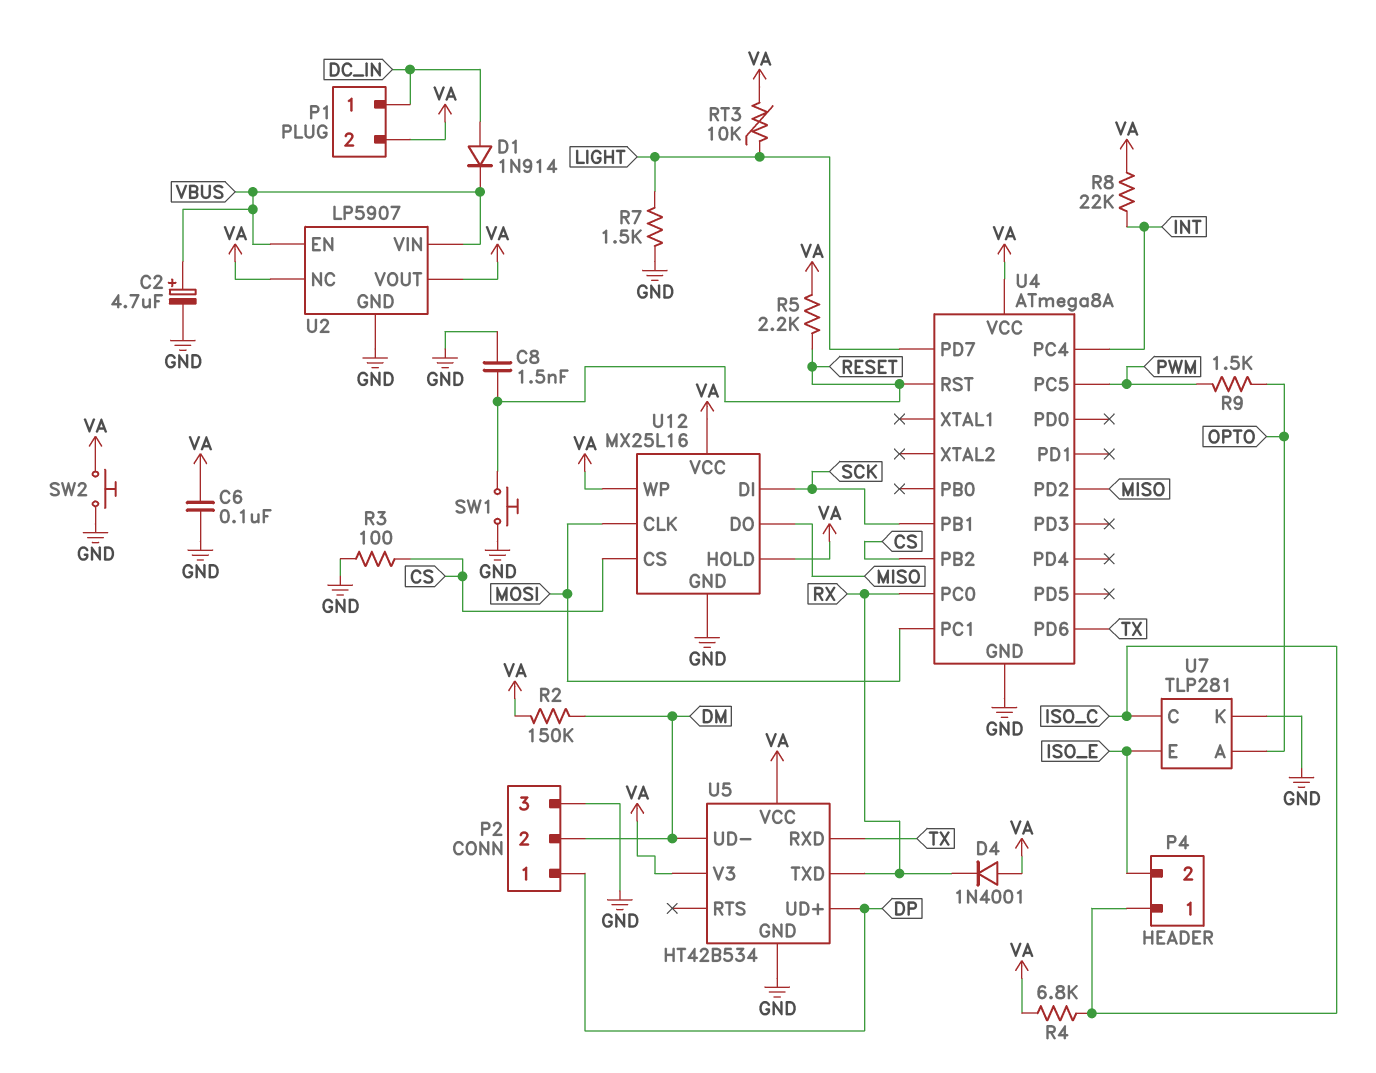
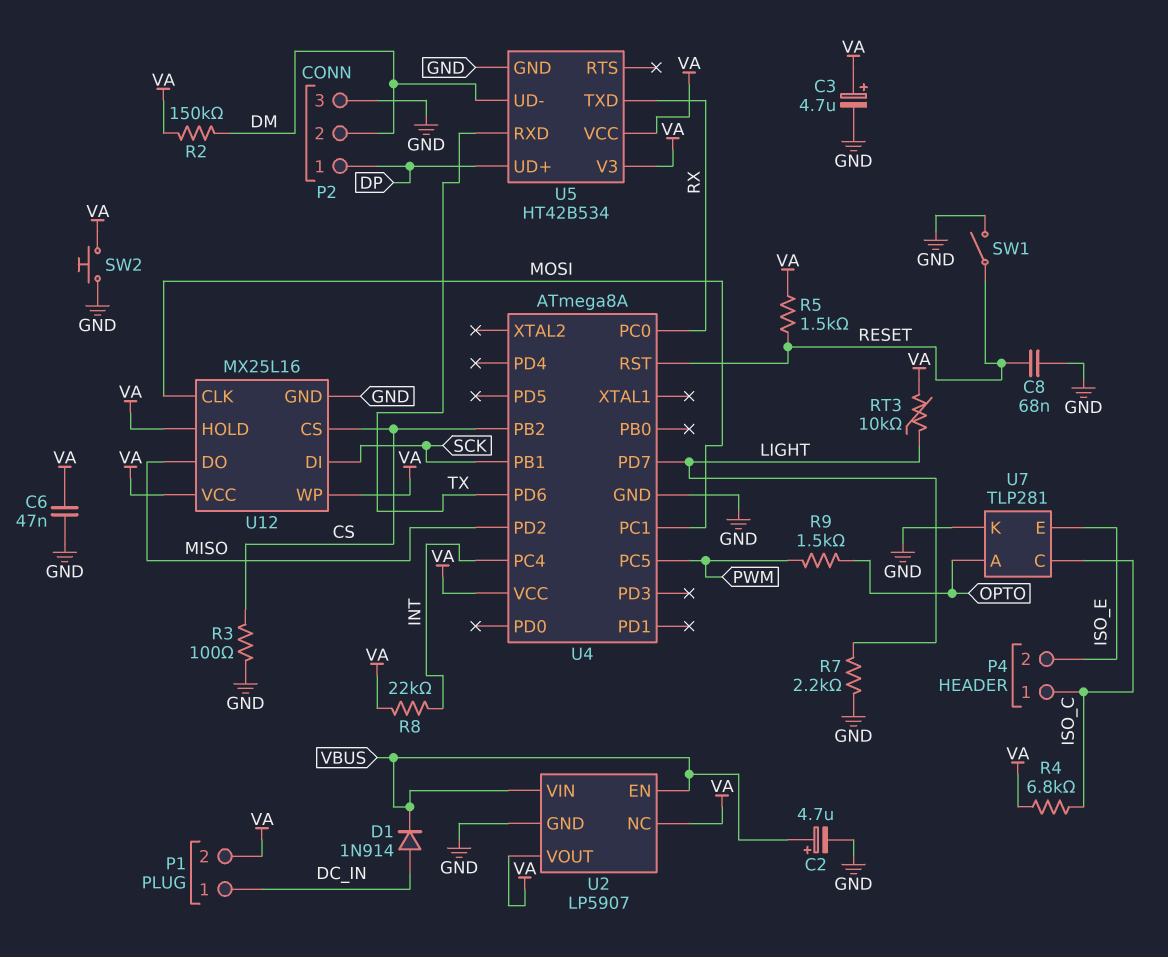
C3: none -> 4.7uF (plus VA, minus GND)
C6: 100nF (GND, VA) -> 47nF (GND, VA)
C8: 1.5nF (GND, RESET) -> 68nF (GND, RESET)
D4: diode 1N4001 (A VA, K RX) -> none
R5: 2.2k (RESET, VA) -> 1.5k (RESET, VA)
R7: 1.5k (GND, LIGHT) -> 2.2k (GND, LIGHT)
SW1: button (GND, RESET) -> switch (GND, RESET)

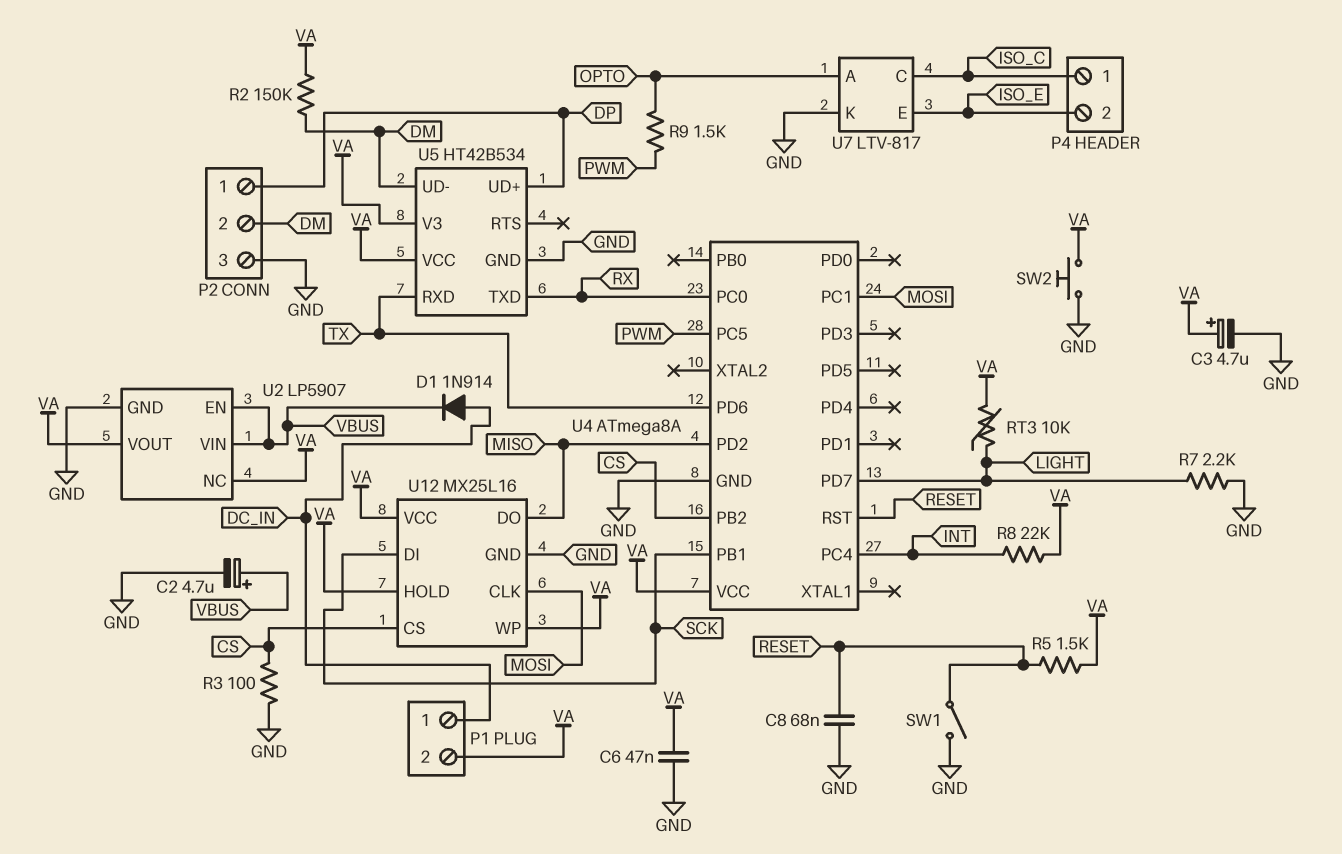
R4: 6.8k (ISO_C, VA) -> none
U7: TLP281 -> LTV-817

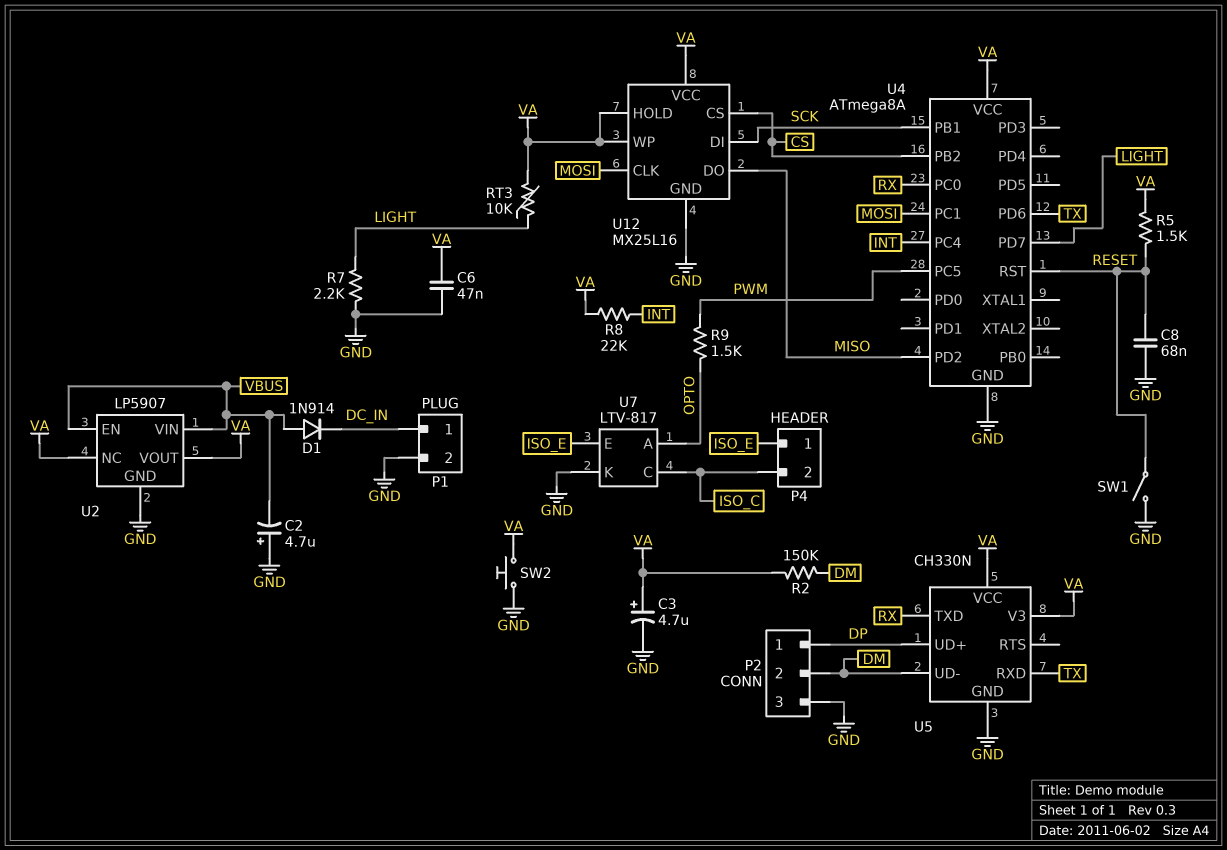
C2: 4.7uF (plus VBUS, minus GND) -> 4.7uF (plus GND, minus VBUS)
D1: diode 1N914 (A DC_IN, K VBUS) -> diode 1N914 (A VBUS, K DC_IN)
P1 pin 2: VA -> GND
P4 pin 1: ISO_C -> ISO_E
P4 pin 2: ISO_E -> ISO_C
R3: 100 (CS, GND) -> none
U5: HT42B534 -> CH330N

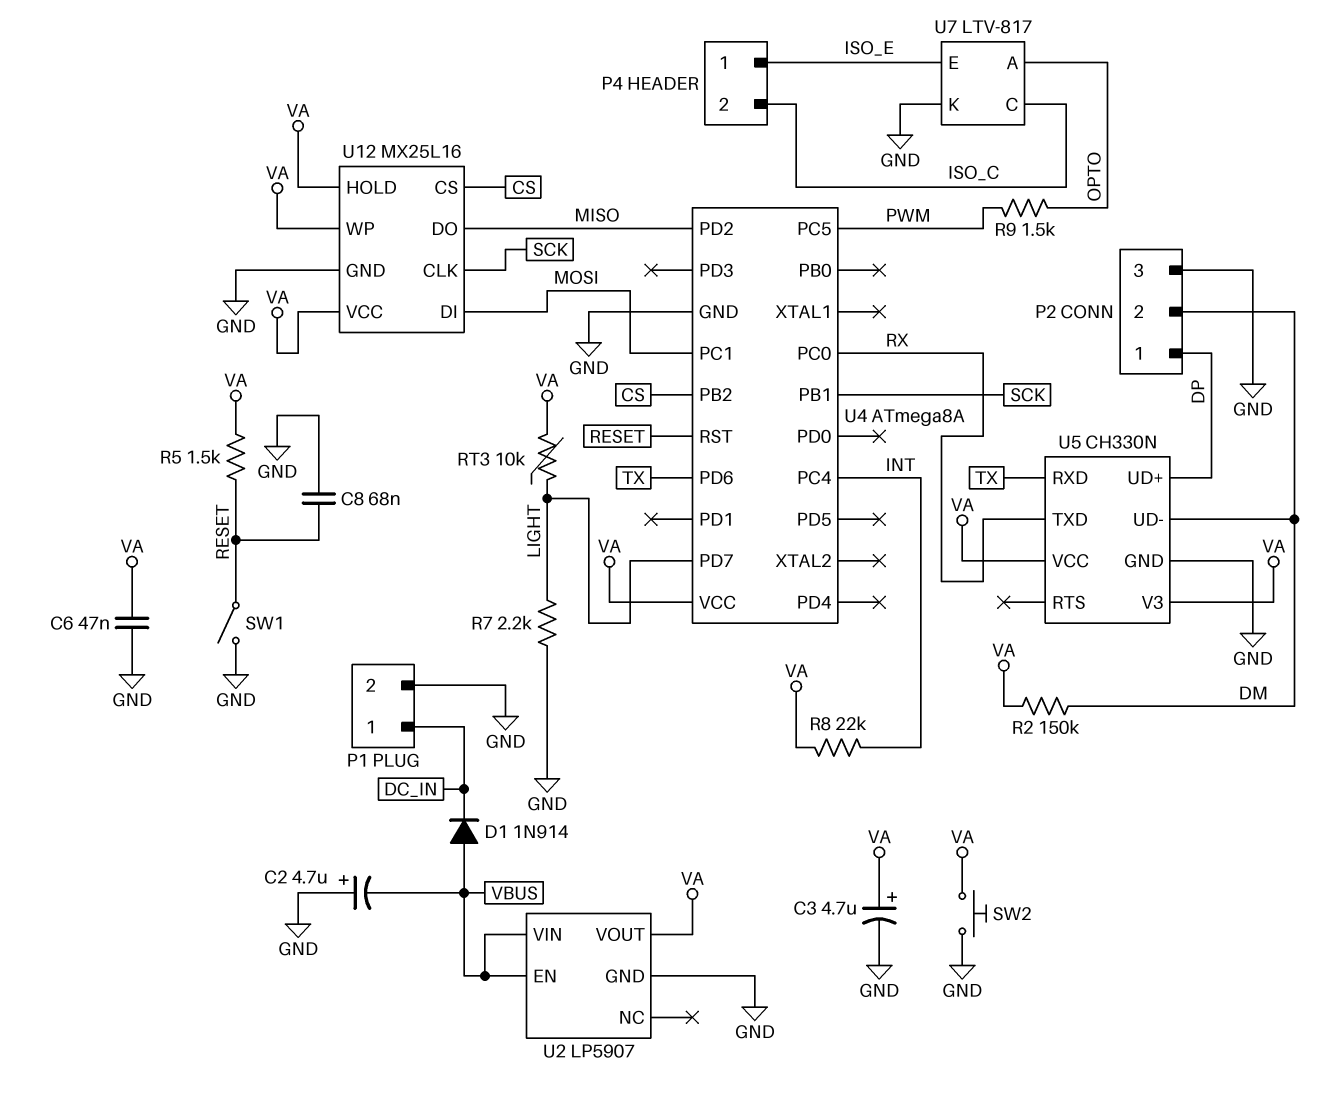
U2 pin NC: VA -> none
U12 pin CLK: MOSI -> SCK
U12 pin DI: SCK -> MOSI

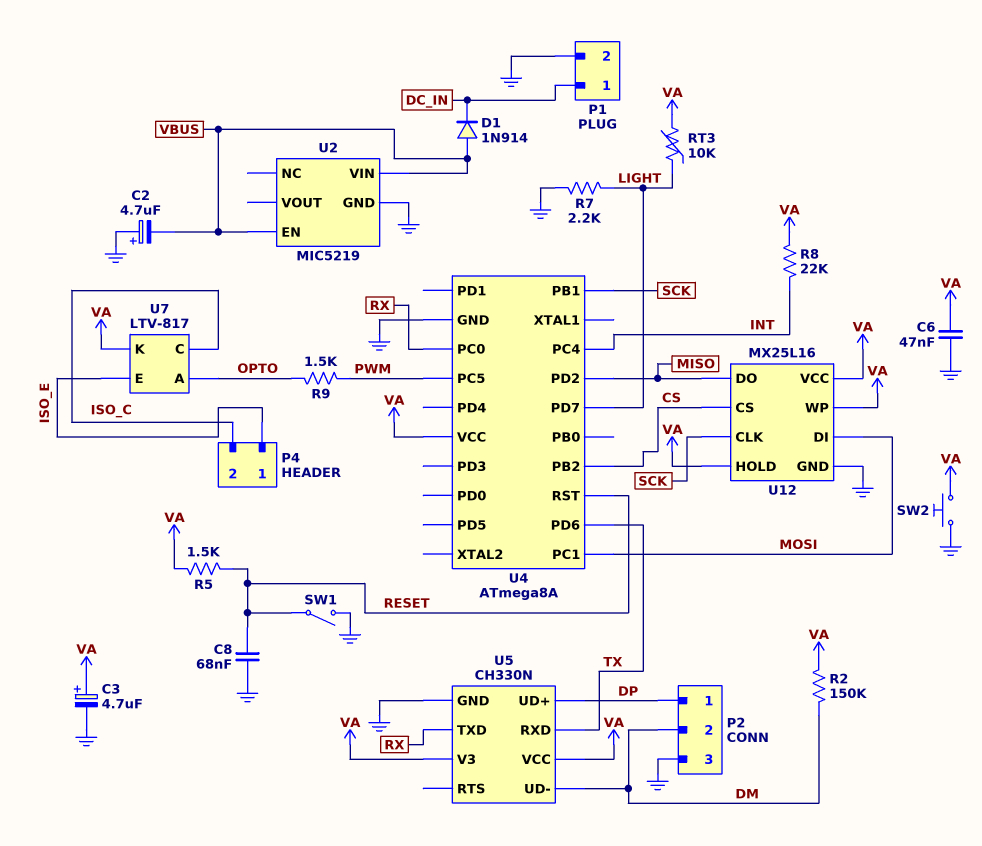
U2: LP5907 -> MIC5219
U2 pin VOUT: VA -> none
U7 pin K: GND -> VA

